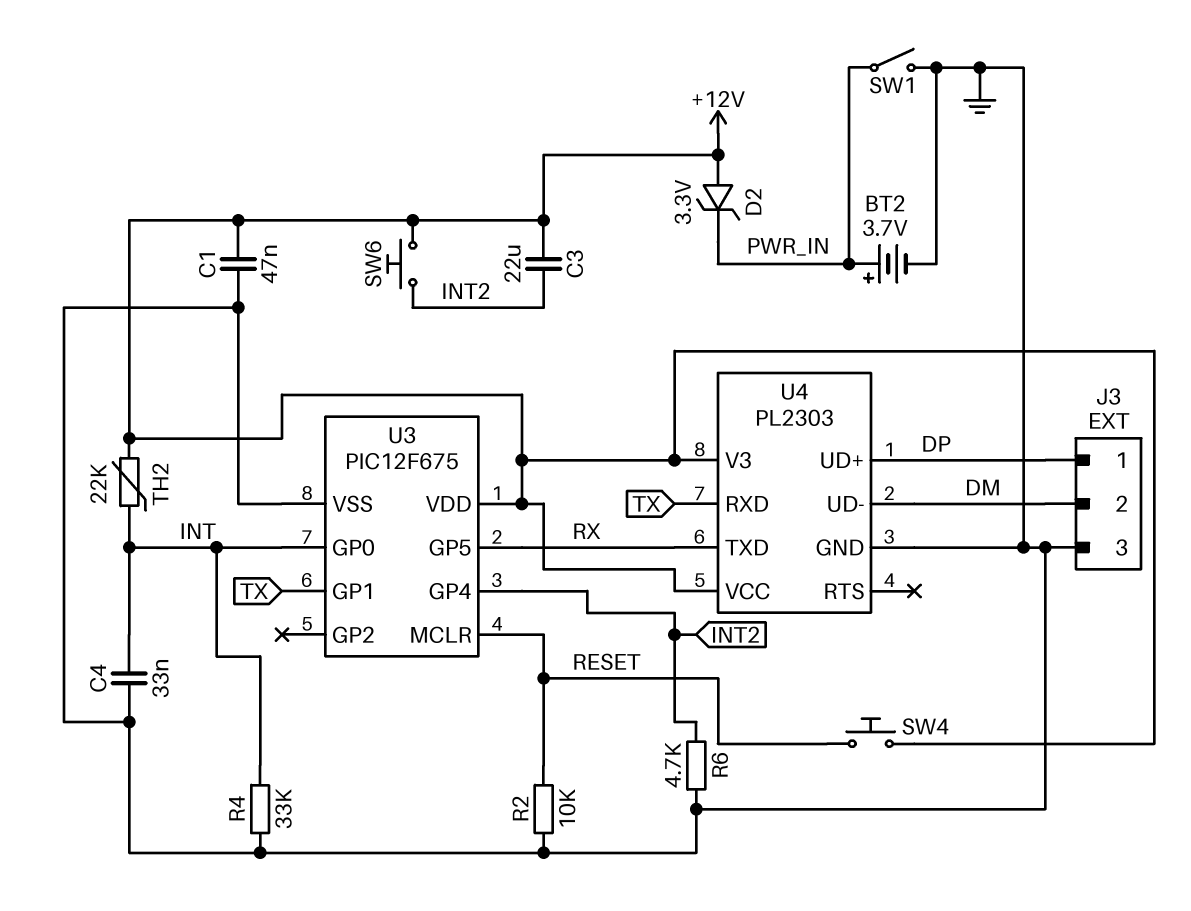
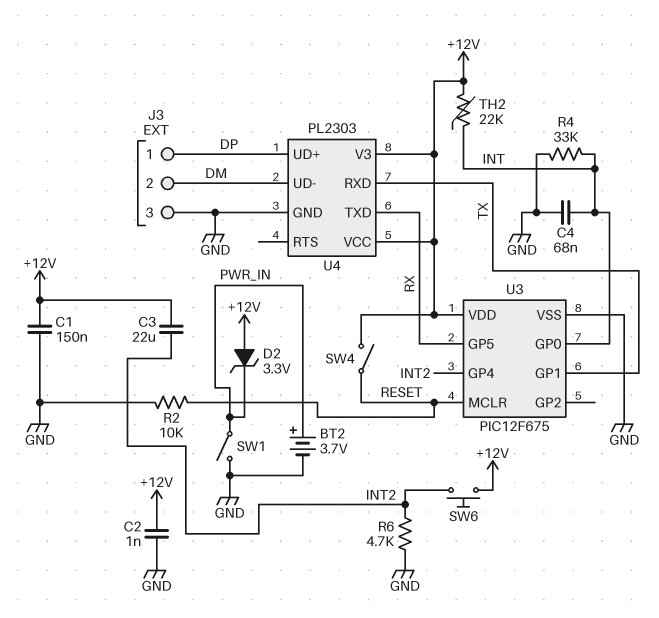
C1: 47nF (+12V, GND) -> 150nF (+12V, GND)
C2: none -> 1nF (+12V, GND)
C4: 33nF (GND, INT) -> 68nF (GND, INT)
SW4: button (+12V, RESET) -> switch (+12V, RESET)

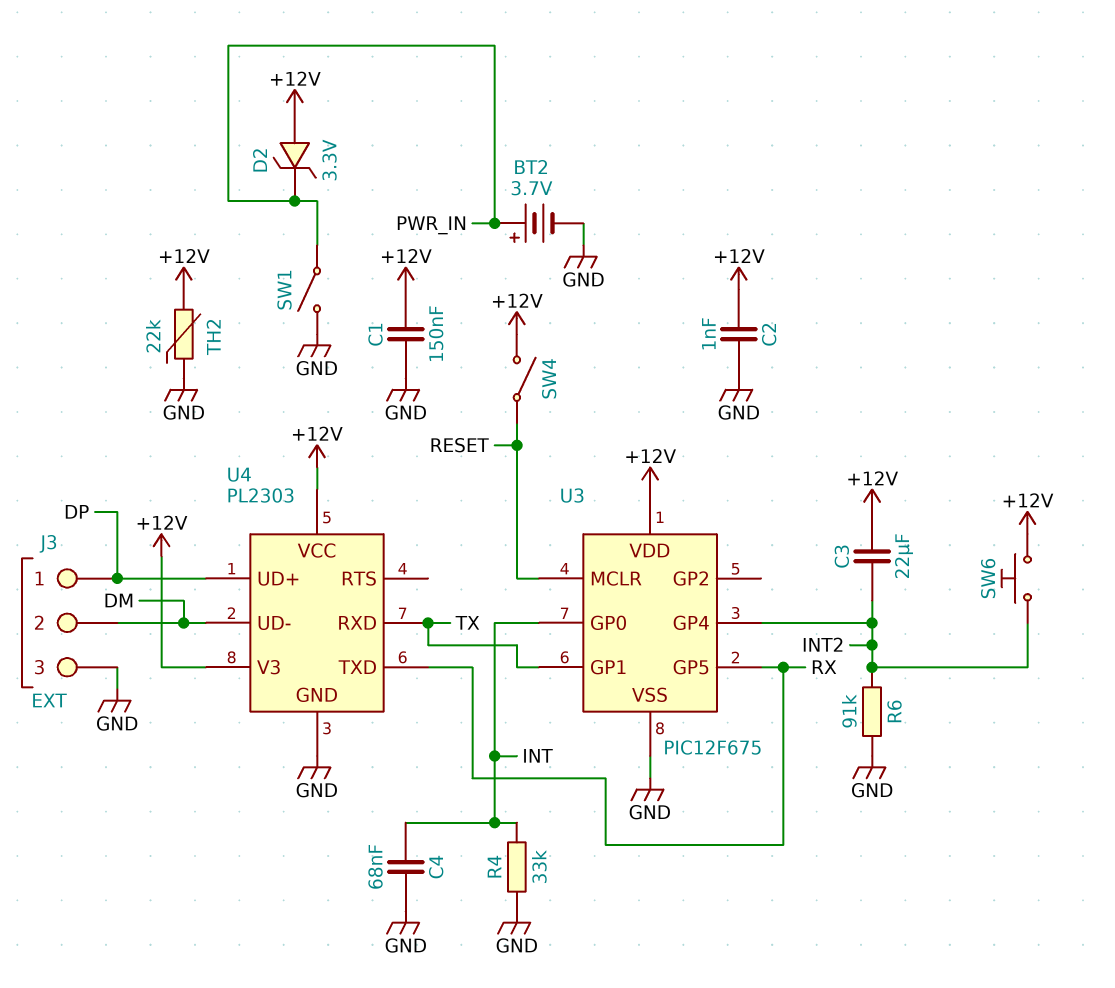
R2: 10k (GND, RESET) -> none
R6: 4.7k (GND, INT2) -> 91k (GND, INT2)
TH2: 22k (+12V, INT) -> 22k (+12V, GND)

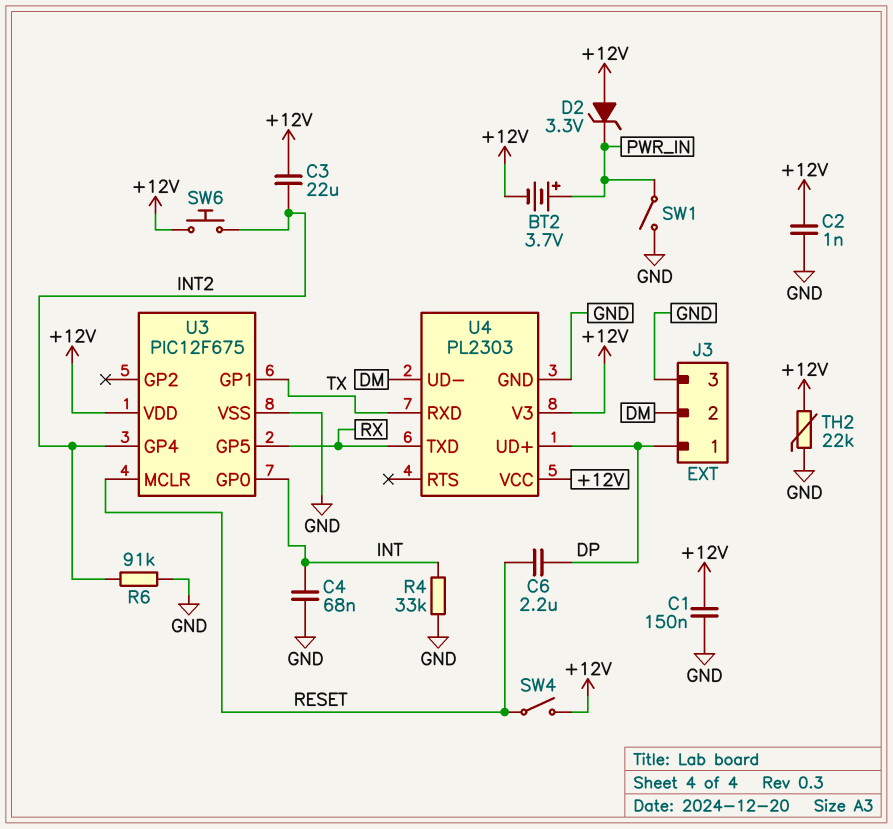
BT2: 3.7V (plus PWR_IN, minus GND) -> 3.7V (plus PWR_IN, minus +12V)
C6: none -> 2.2uF (DP, RESET)

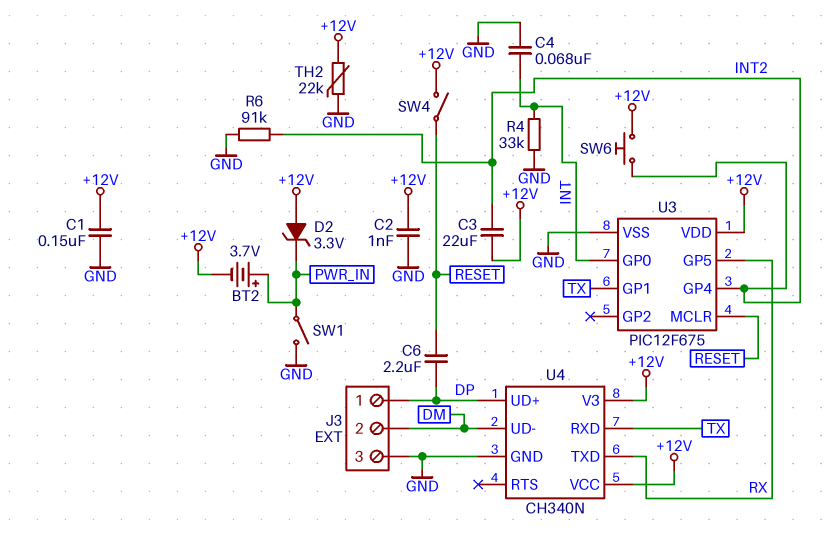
U4: PL2303 -> CH340N

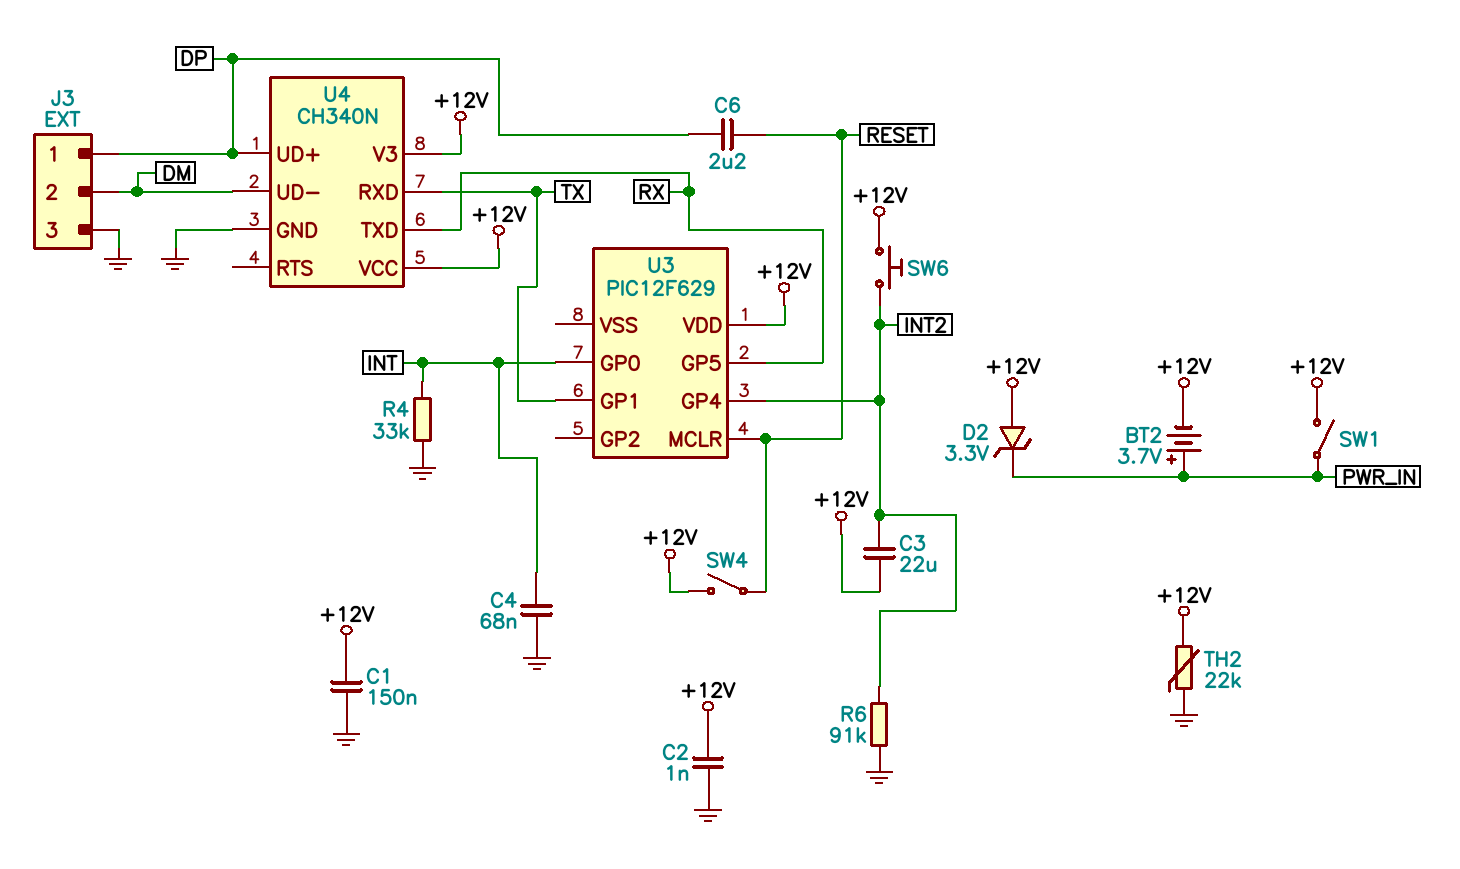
SW1: switch (GND, PWR_IN) -> switch (+12V, PWR_IN)
U3: PIC12F675 -> PIC12F629
U3 pin VSS: GND -> none

